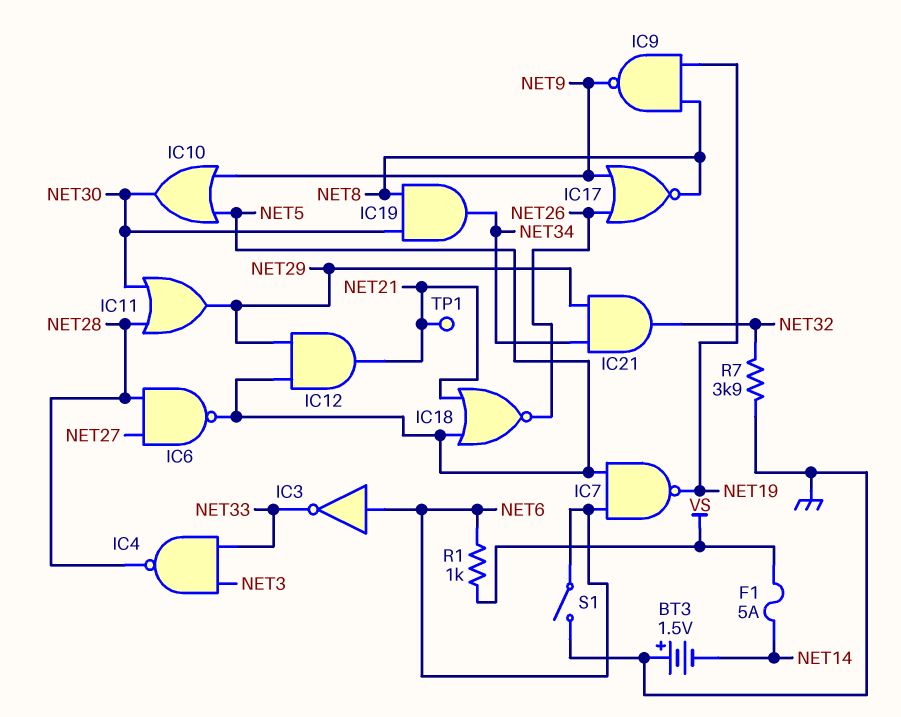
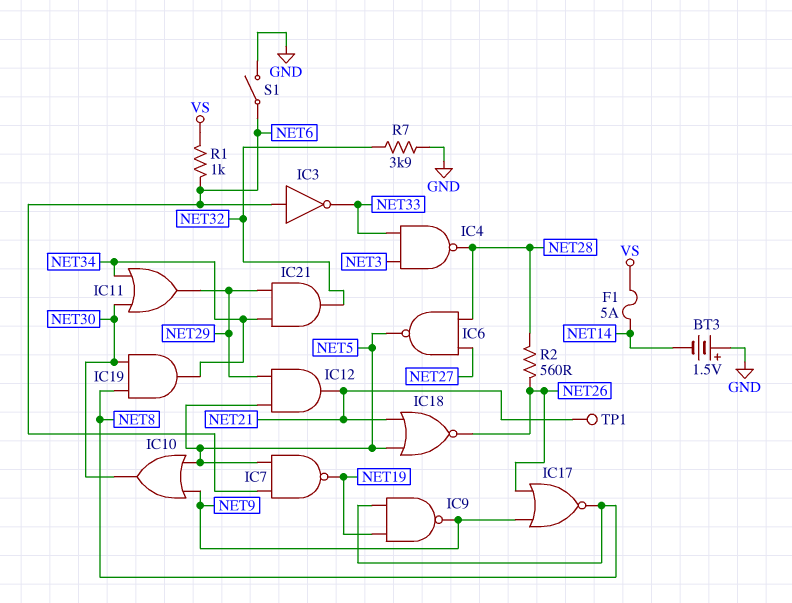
IC11: OR (in NET28, in NET30, out NET29) -> OR (in NET30, in NET34, out NET29)
R2: none -> 560 (NET26, NET28)

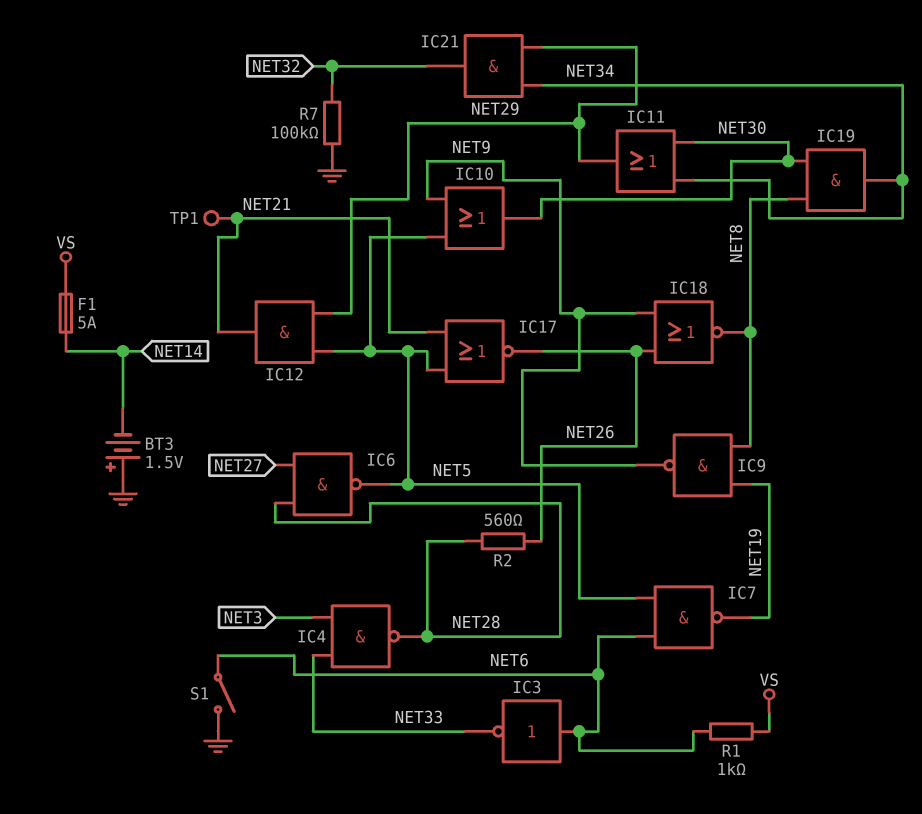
IC17: NOR (in NET9, in NET26, out NET8) -> NOR (in NET5, in NET21, out NET26)
IC18: NOR (in NET5, in NET21, out NET26) -> NOR (in NET9, in NET26, out NET8)
R7: 3.9k (GND, NET32) -> 100k (GND, NET32)

